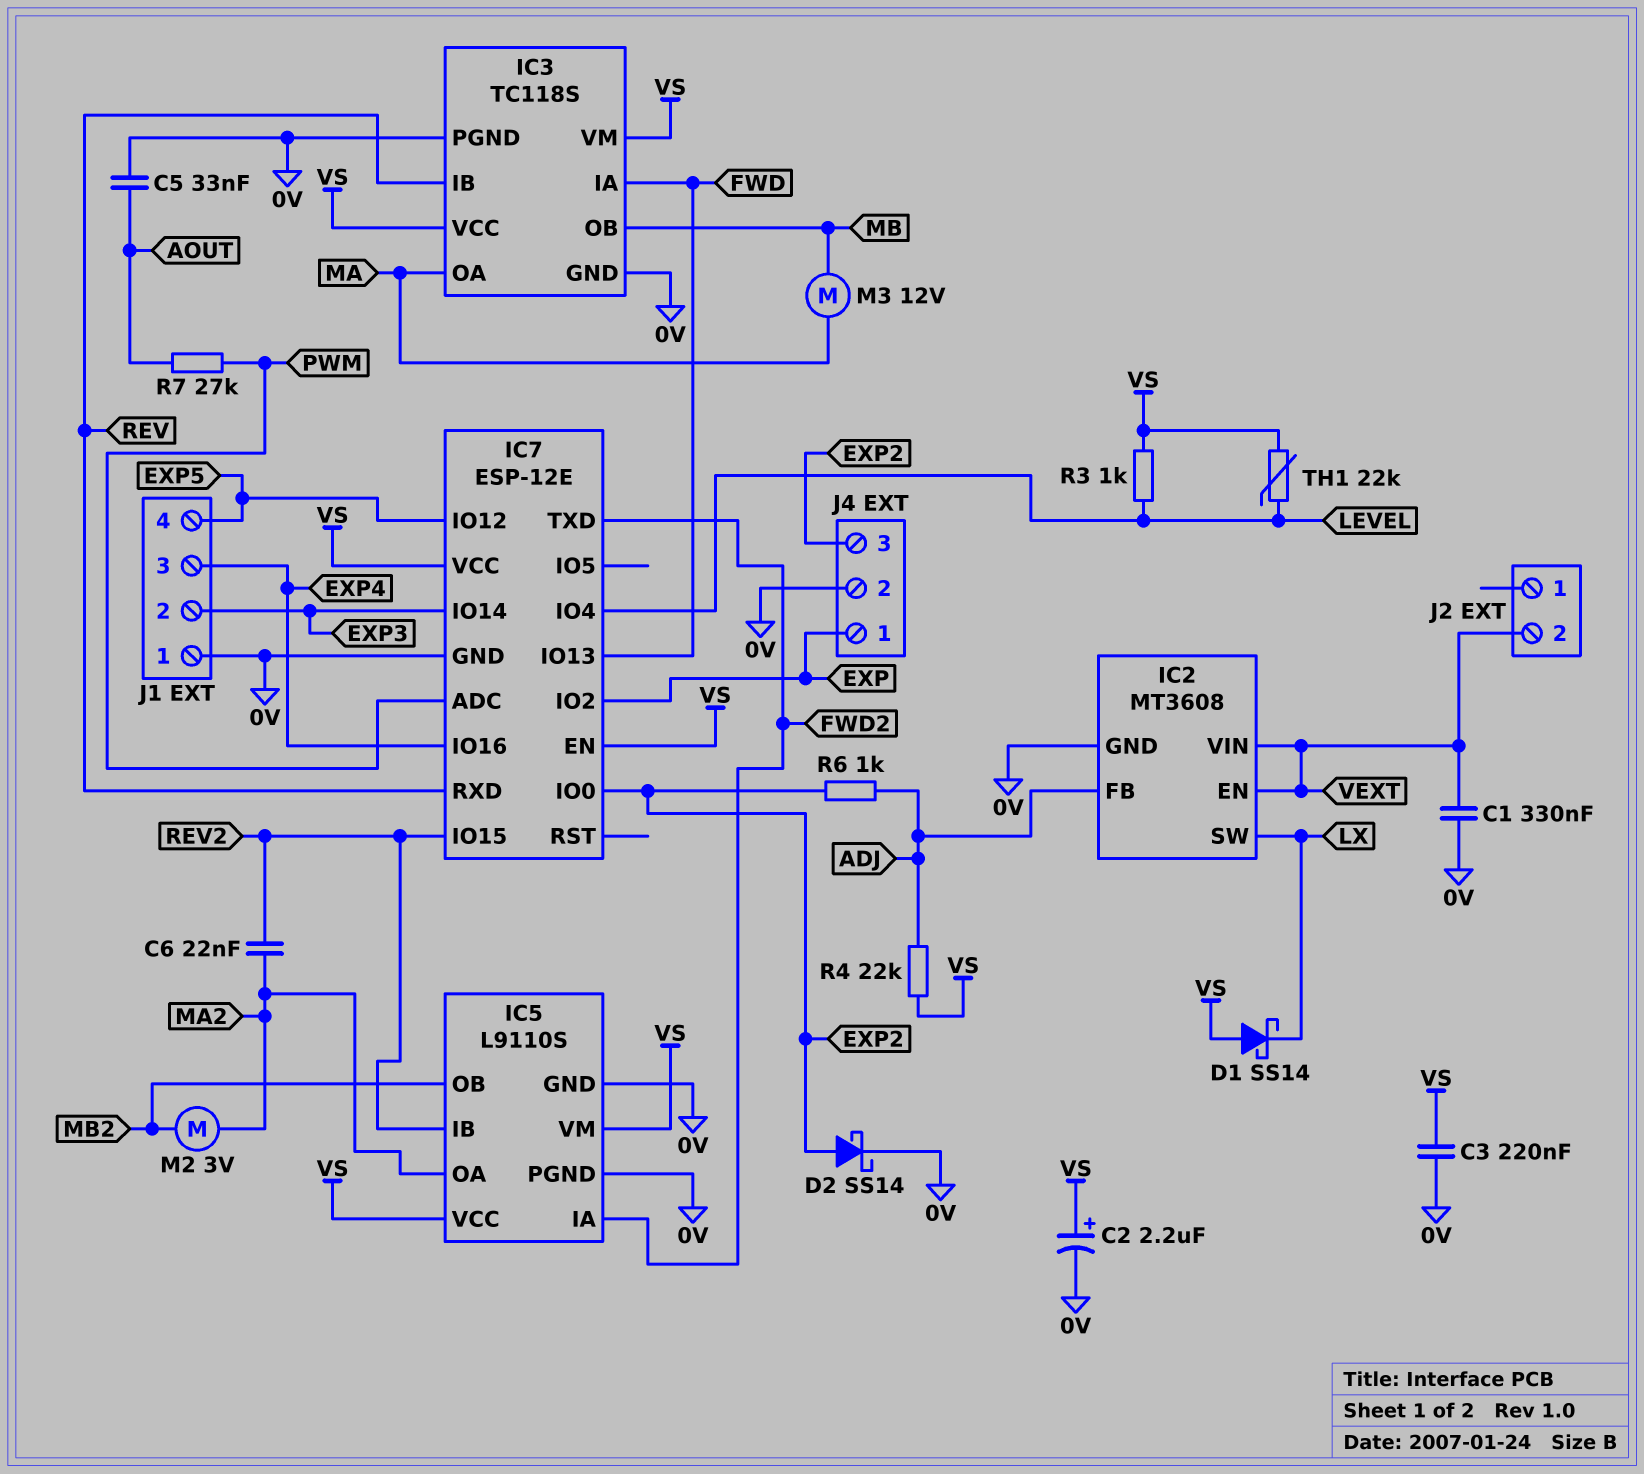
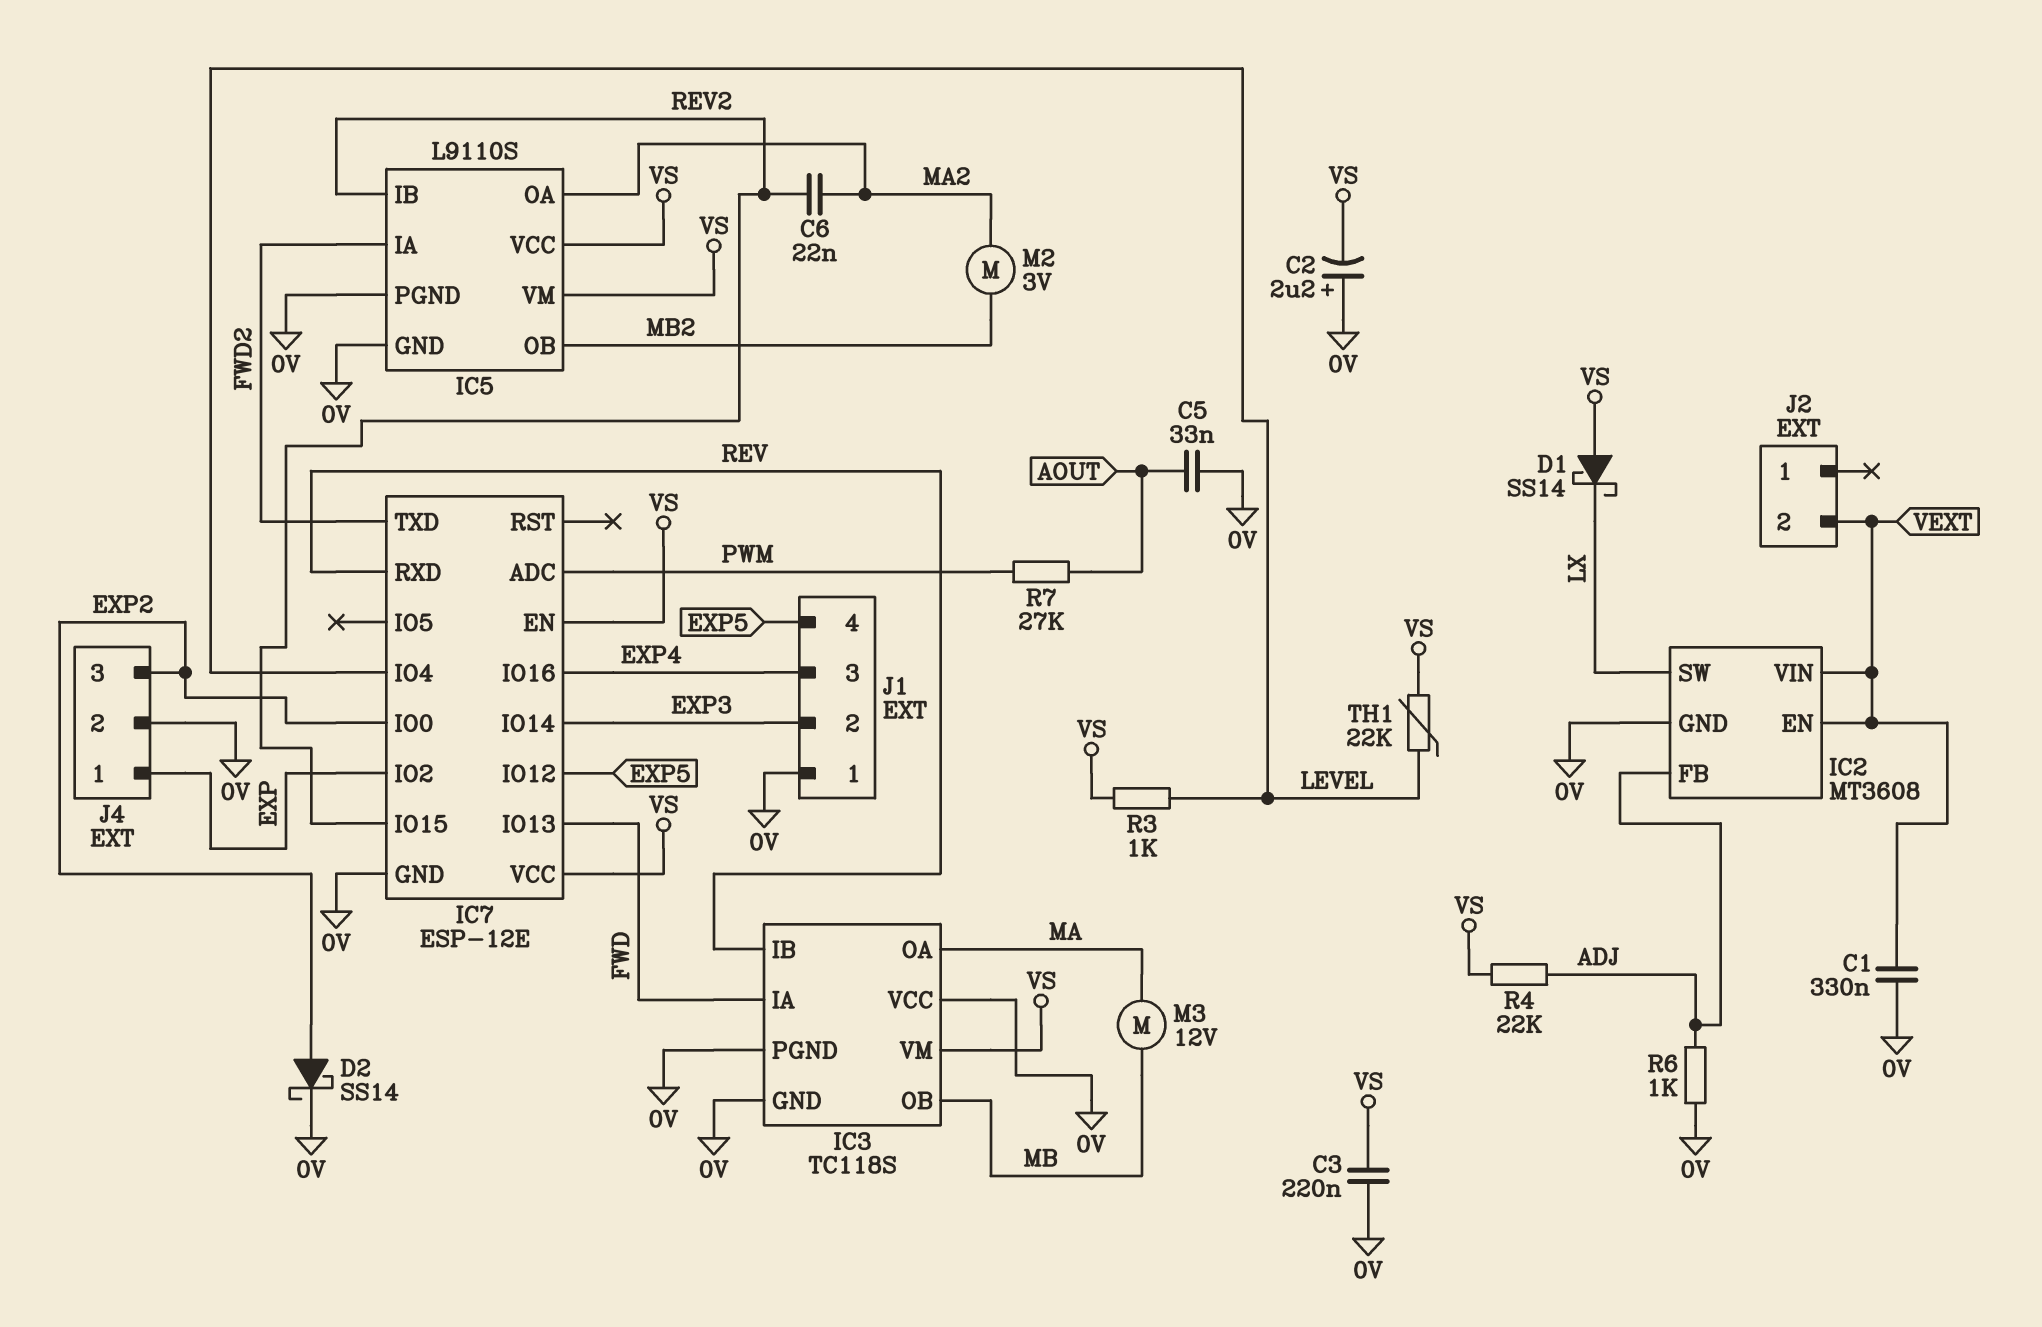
C2: 2.2uF (plus VS, minus 0V) -> 2.2uF (plus 0V, minus VS)
IC3 pin VCC: VS -> 0V
R6: 1k (ADJ, EXP2) -> 1k (0V, ADJ)

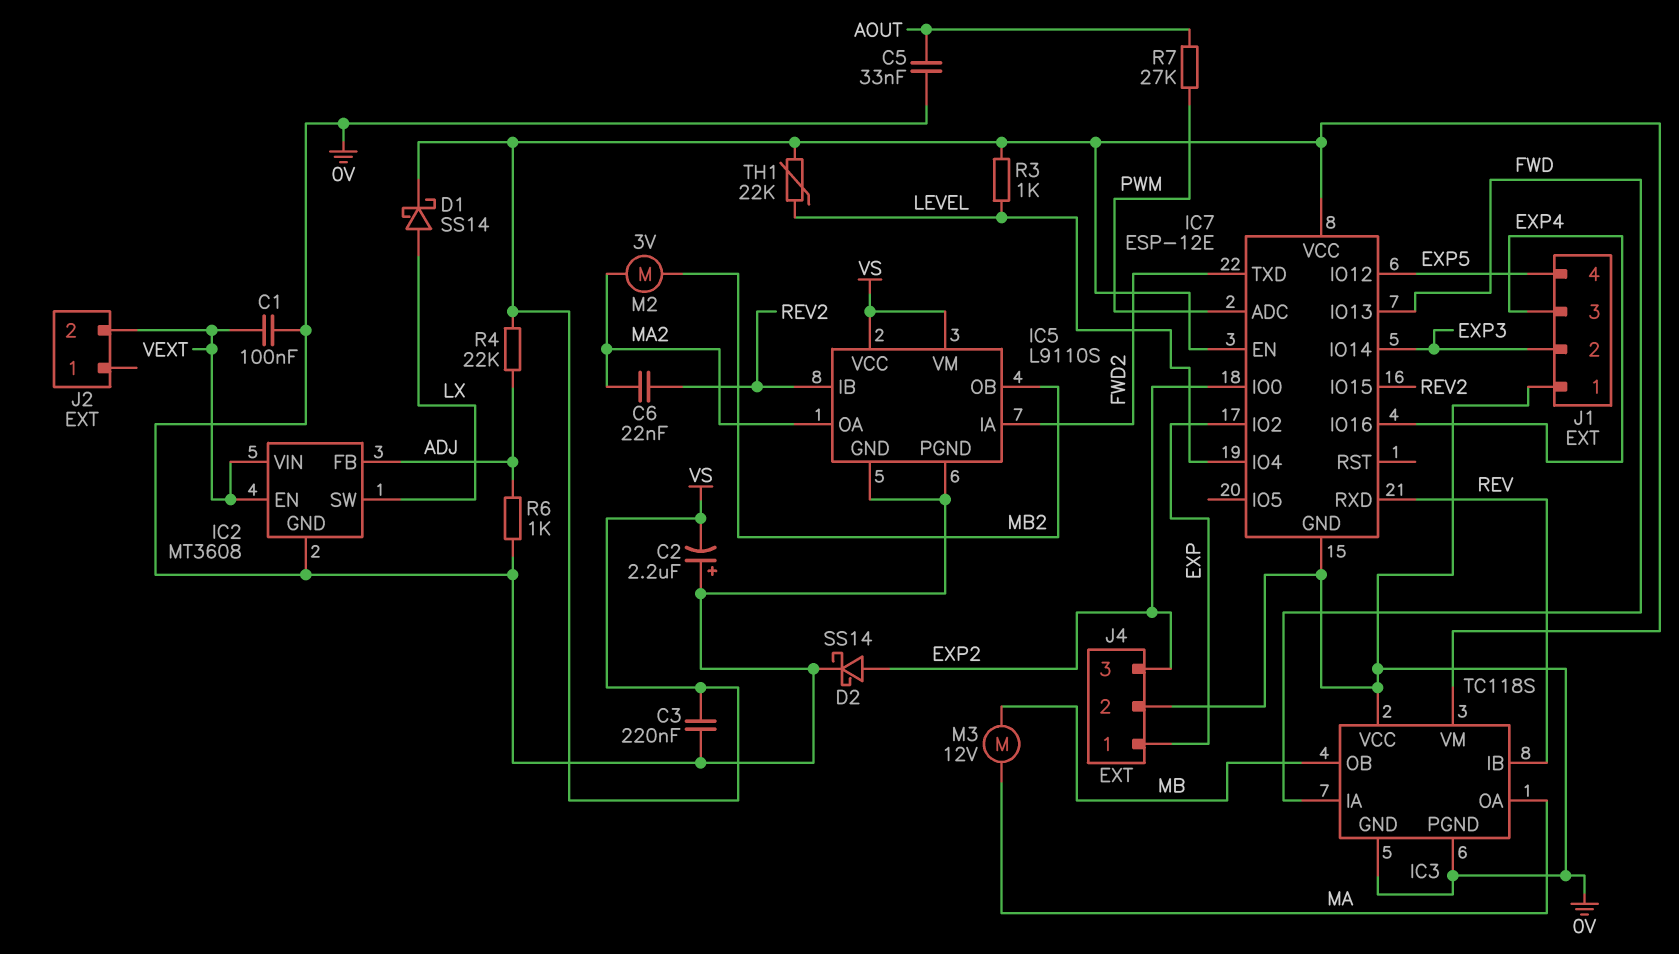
C1: 330nF (0V, VEXT) -> 100nF (0V, VEXT)
D1: schottky SS14 (A VS, K LX) -> schottky SS14 (A LX, K VS)

